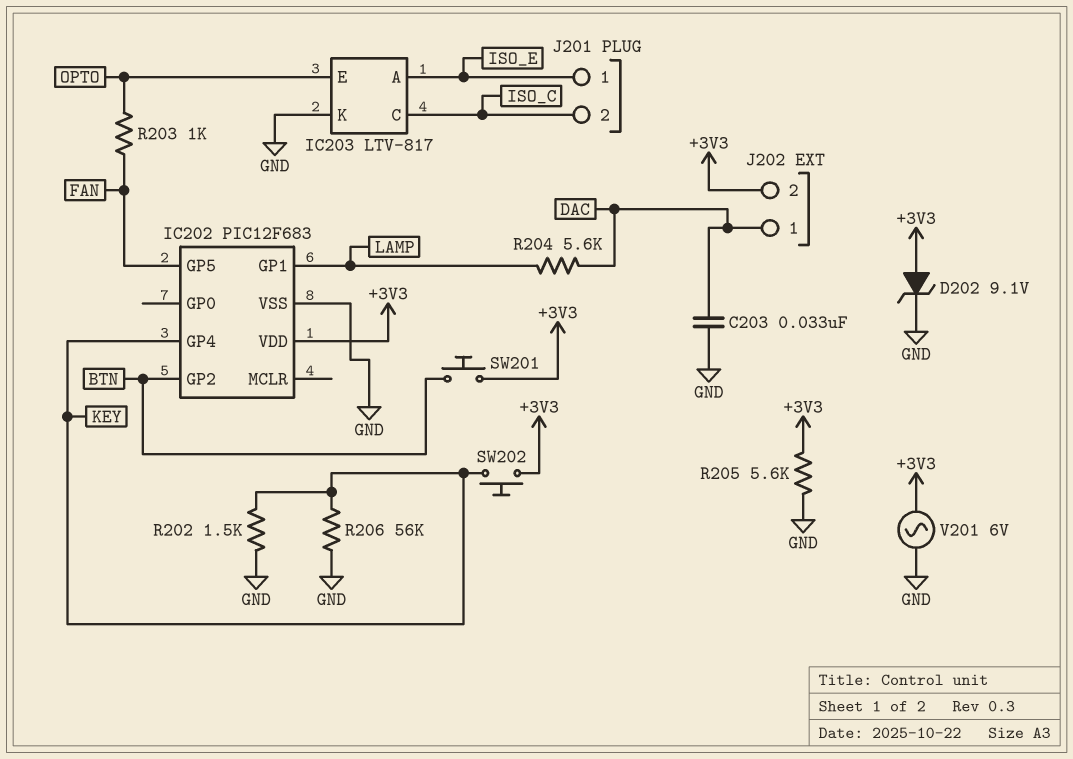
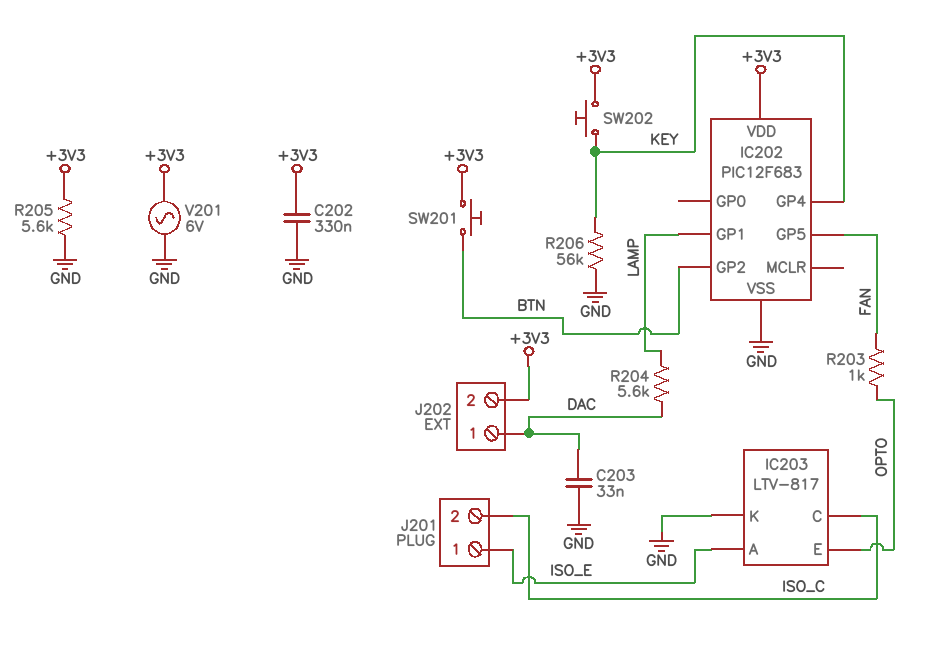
C202: none -> 330nF (+3V3, GND)
D202: zener 9.1V (A +3V3, K GND) -> none
R202: 1.5k (GND, KEY) -> none

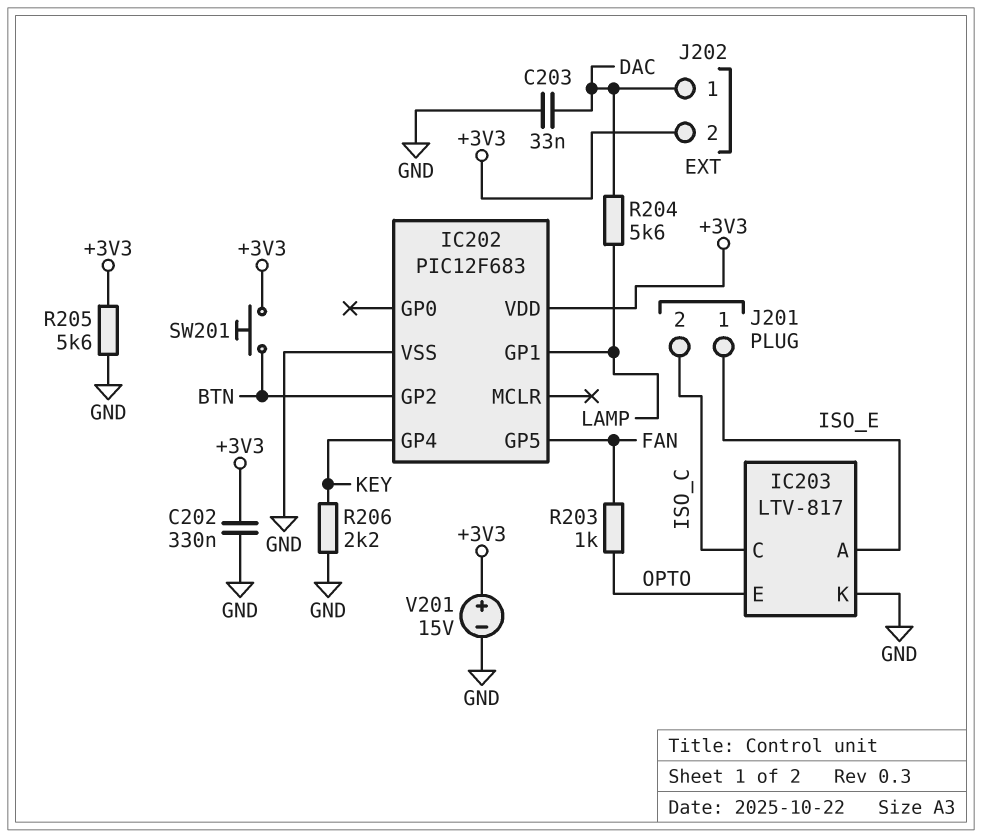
R206: 56k (GND, KEY) -> 2.2k (GND, KEY)
SW202: button (+3V3, KEY) -> none
V201: AC 6V (+3V3, GND) -> 15V (plus +3V3, minus GND)

